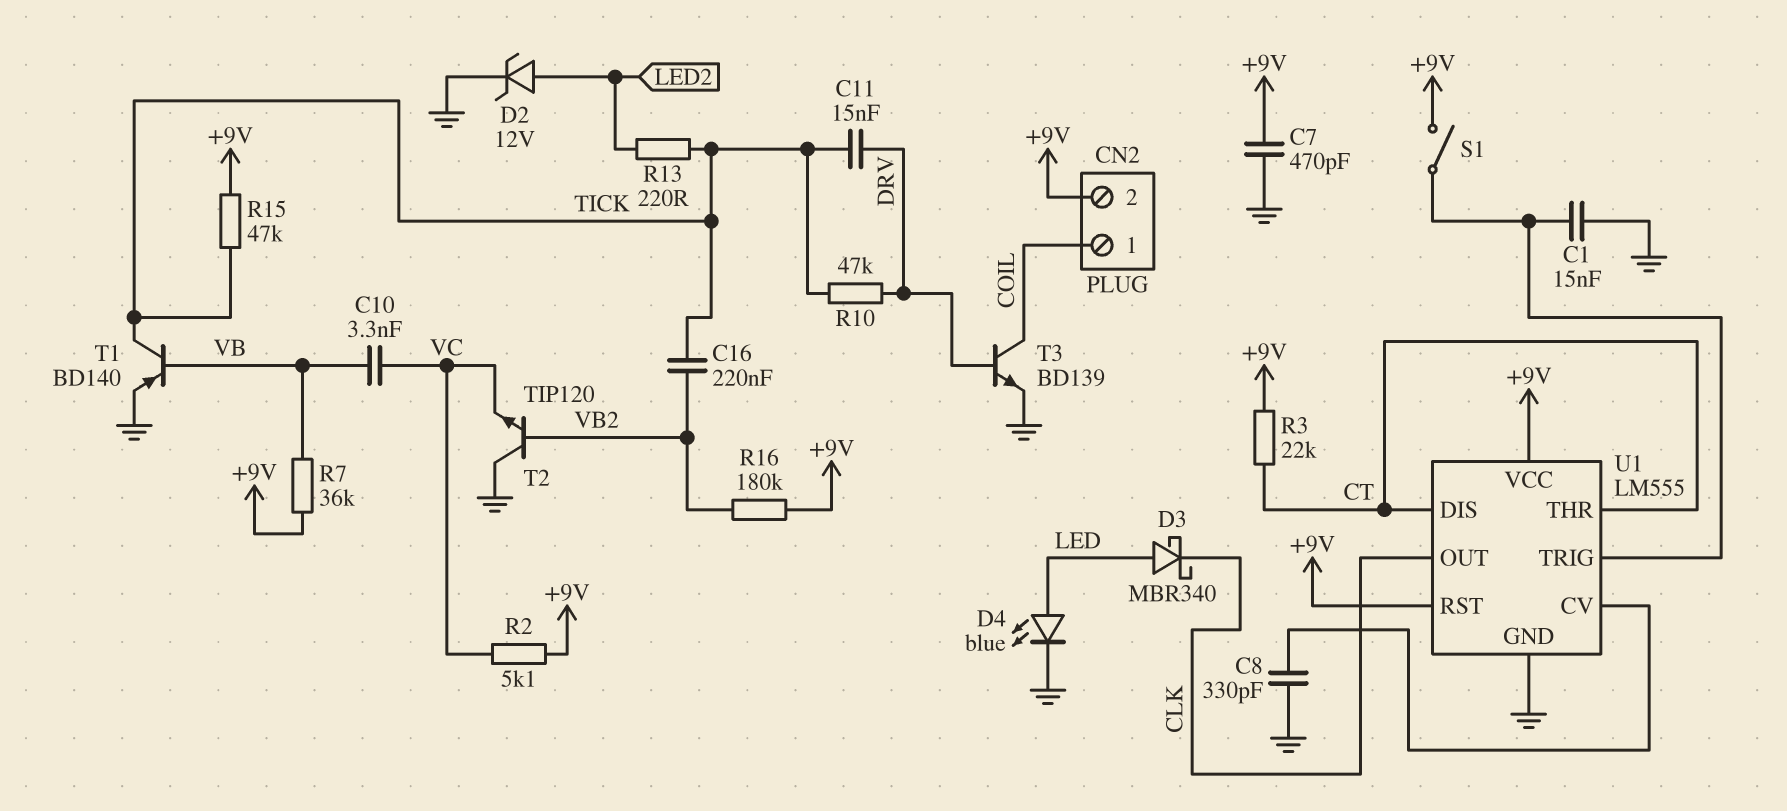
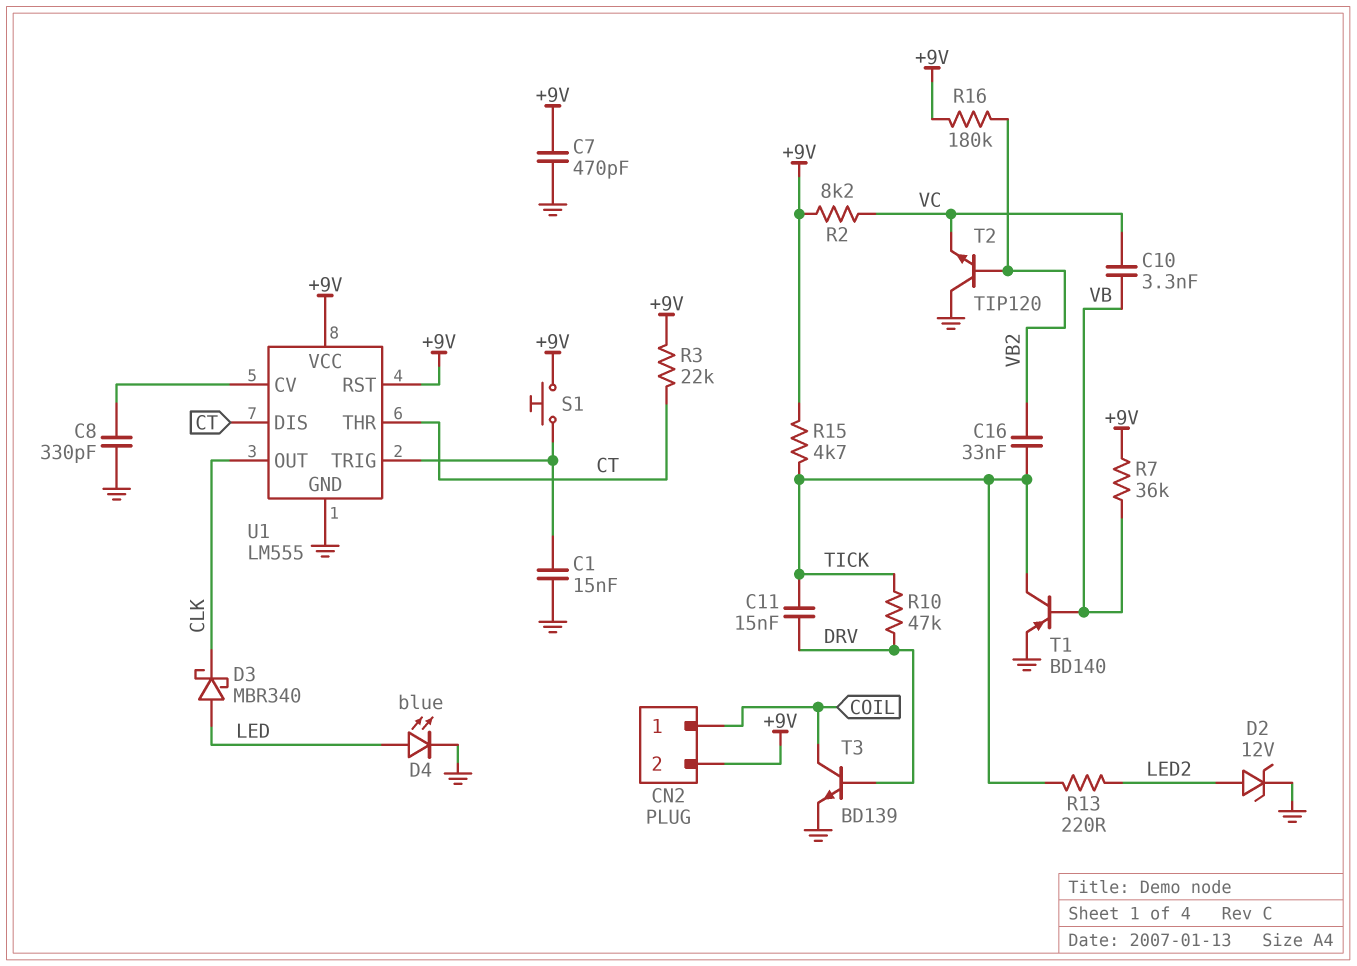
C16: 220nF (TICK, VB2) -> 33nF (TICK, VB2)
R2: 5.1k (+9V, VC) -> 8.2k (+9V, VC)
R15: 47k (+9V, TICK) -> 4.7k (+9V, TICK)
S1: switch (+9V, U1/TRIG) -> button (+9V, U1/TRIG)

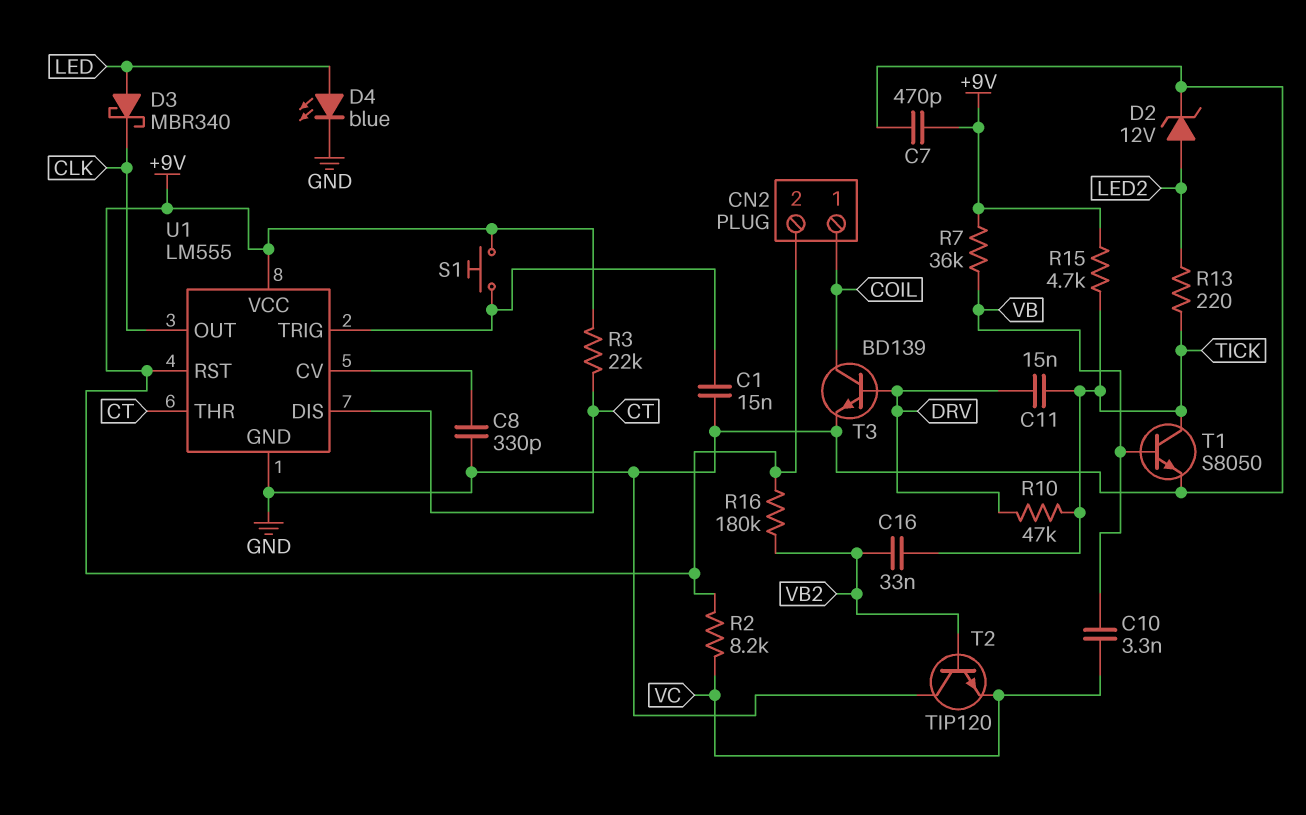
T1: PNP BD140 (B VB, C TICK, E GND) -> NPN S8050 (B VB, C TICK, E GND)

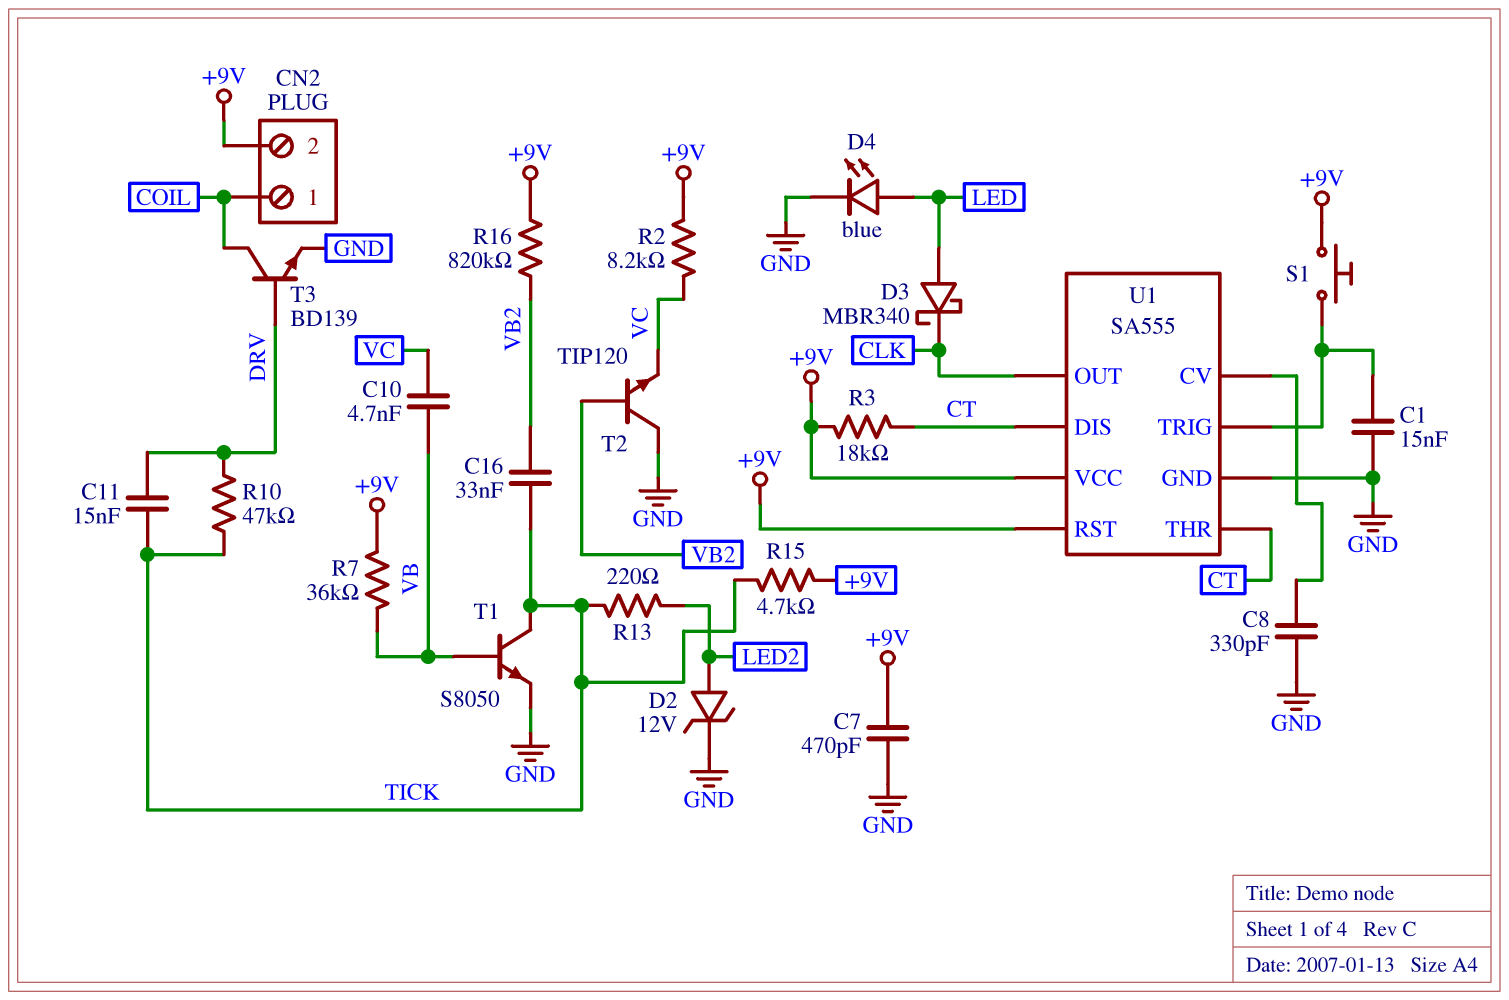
C10: 3.3nF (VB, VC) -> 4.7nF (VB, VC)
R3: 22k (+9V, CT) -> 18k (+9V, CT)
R16: 180k (+9V, VB2) -> 820k (+9V, VB2)
U1: LM555 -> SA555

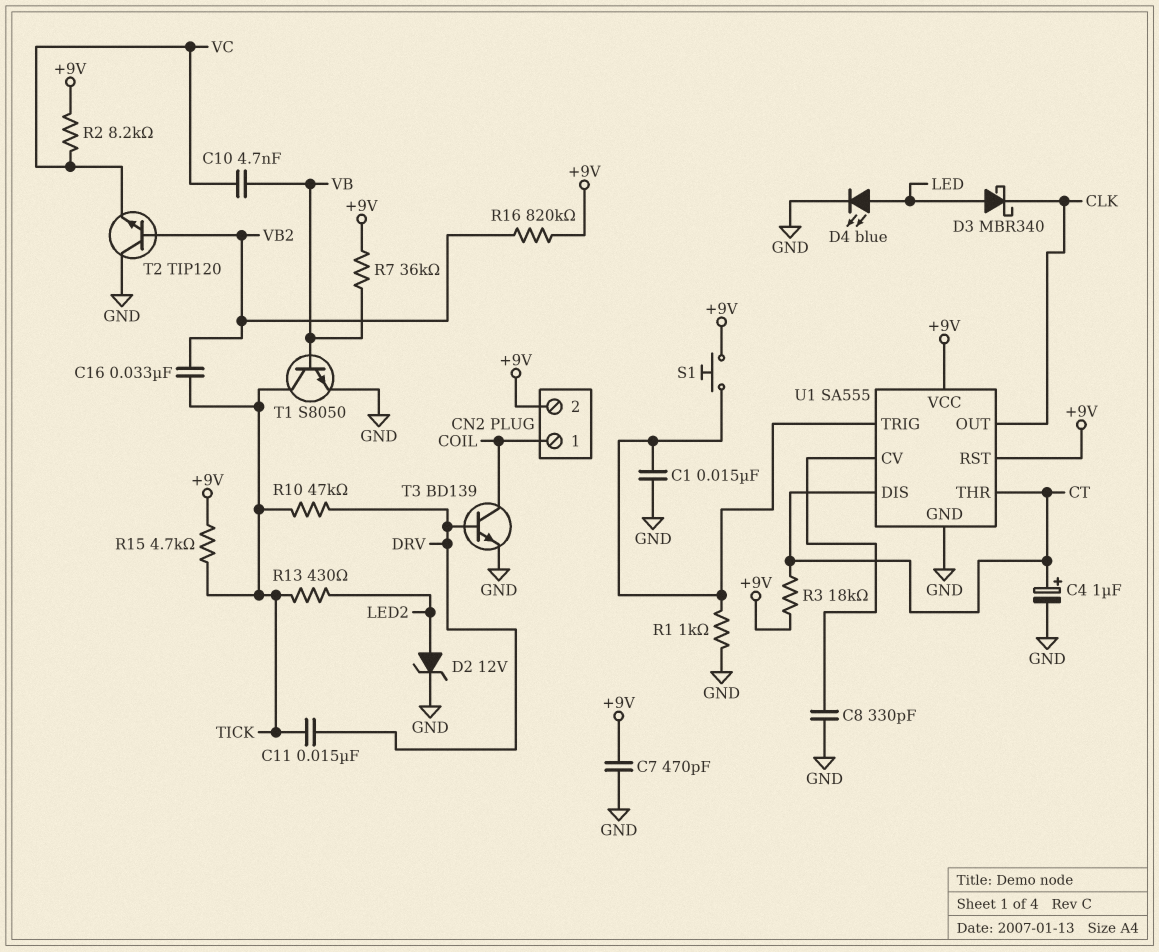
C4: none -> 1uF (plus CT, minus GND)
R1: none -> 1k (GND, U1/TRIG)
R13: 220 (LED2, TICK) -> 430 (LED2, TICK)

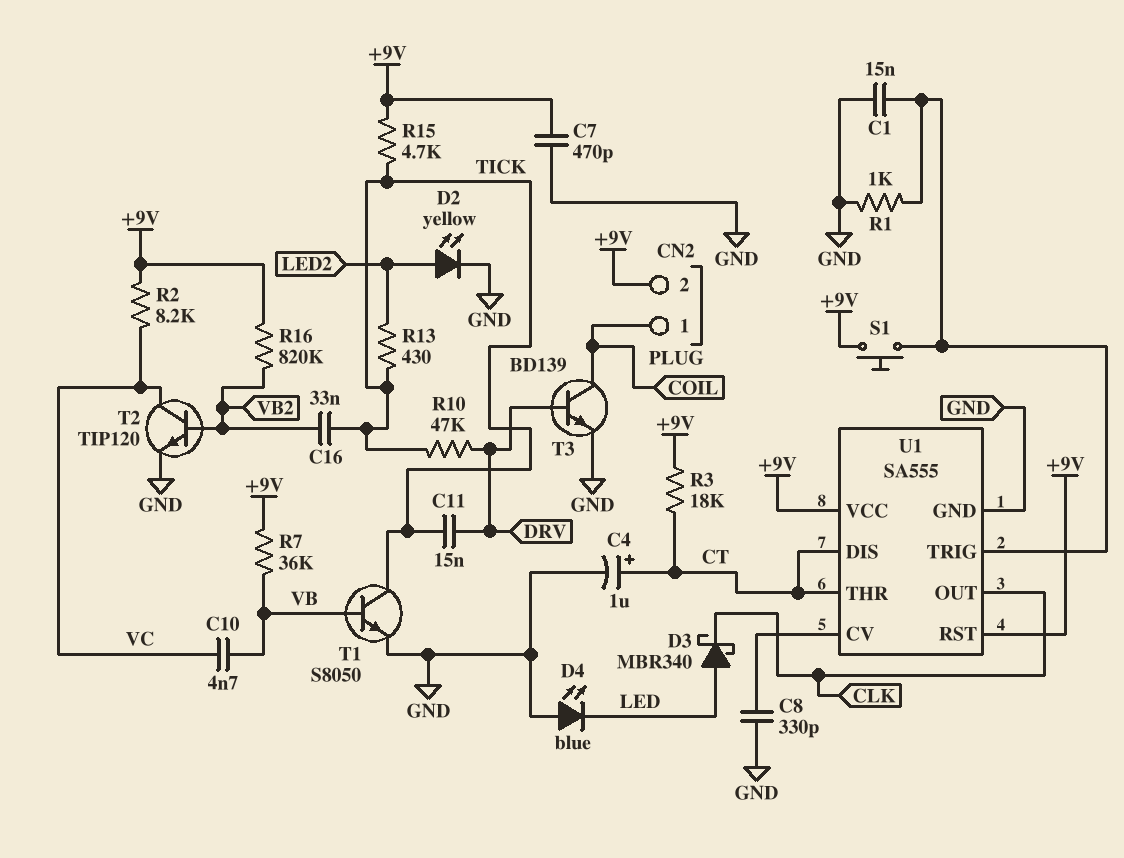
D2: zener 12V (A LED2, K GND) -> LED yellow (A LED2, K GND)
D4: LED blue (A LED, K GND) -> LED blue (A GND, K LED)
T2: NPN TIP120 (B VB2, C GND, E VC) -> NPN TIP120 (B VB2, C VC, E GND)

